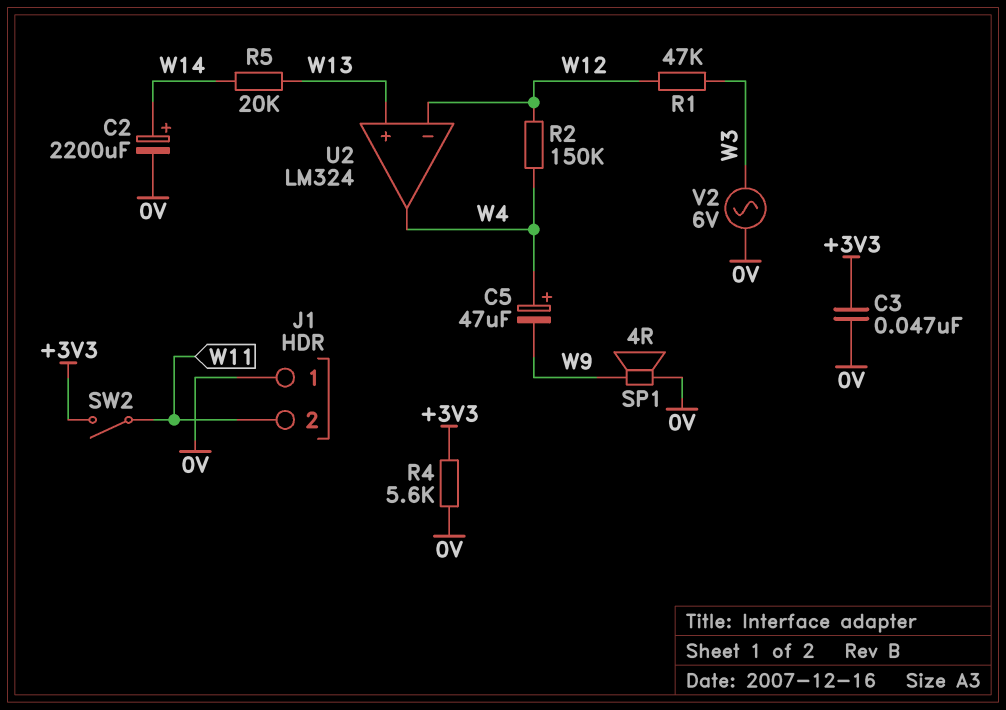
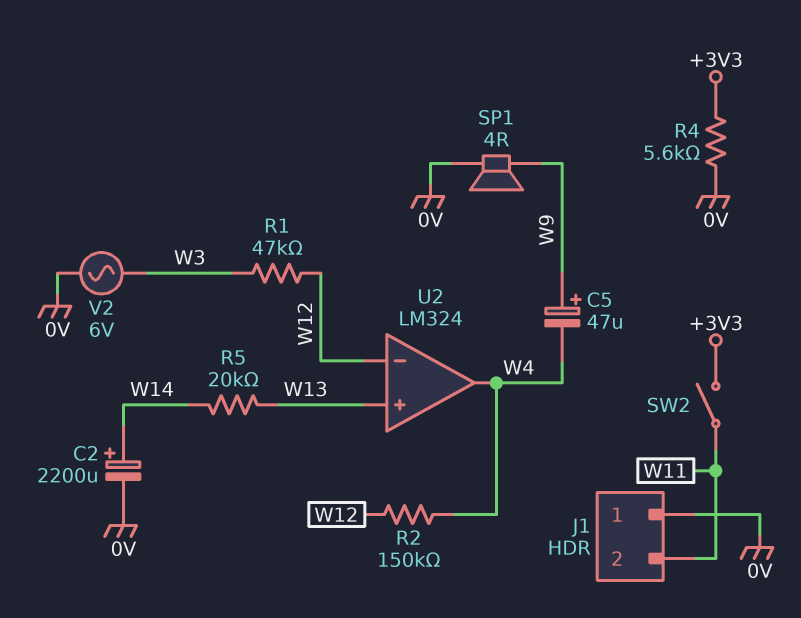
C3: 47nF (+3V3, 0V) -> none
C5: 47uF (plus W4, minus W9) -> 47uF (plus W9, minus W4)

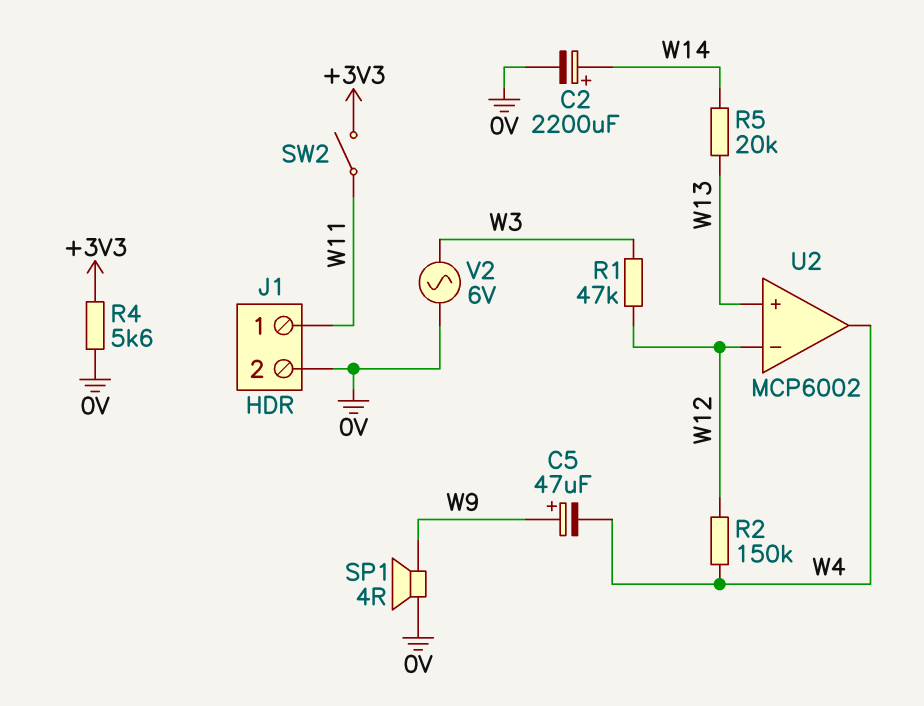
J1 pin 1: 0V -> W11
J1 pin 2: W11 -> 0V
U2: LM324 -> MCP6002

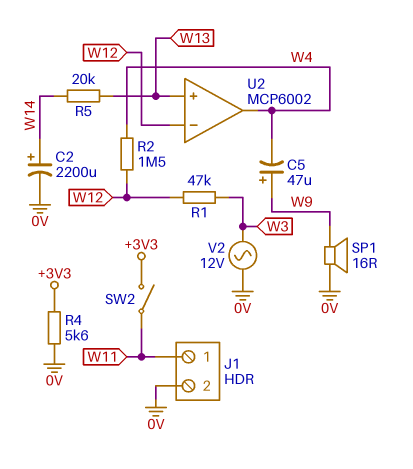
R2: 150k (W4, W12) -> 1.5M (W4, W12)
SP1: speaker 4R (0V, W9) -> speaker 16R (0V, W9)
V2: AC 6V (0V, W3) -> AC 12V (0V, W3)

